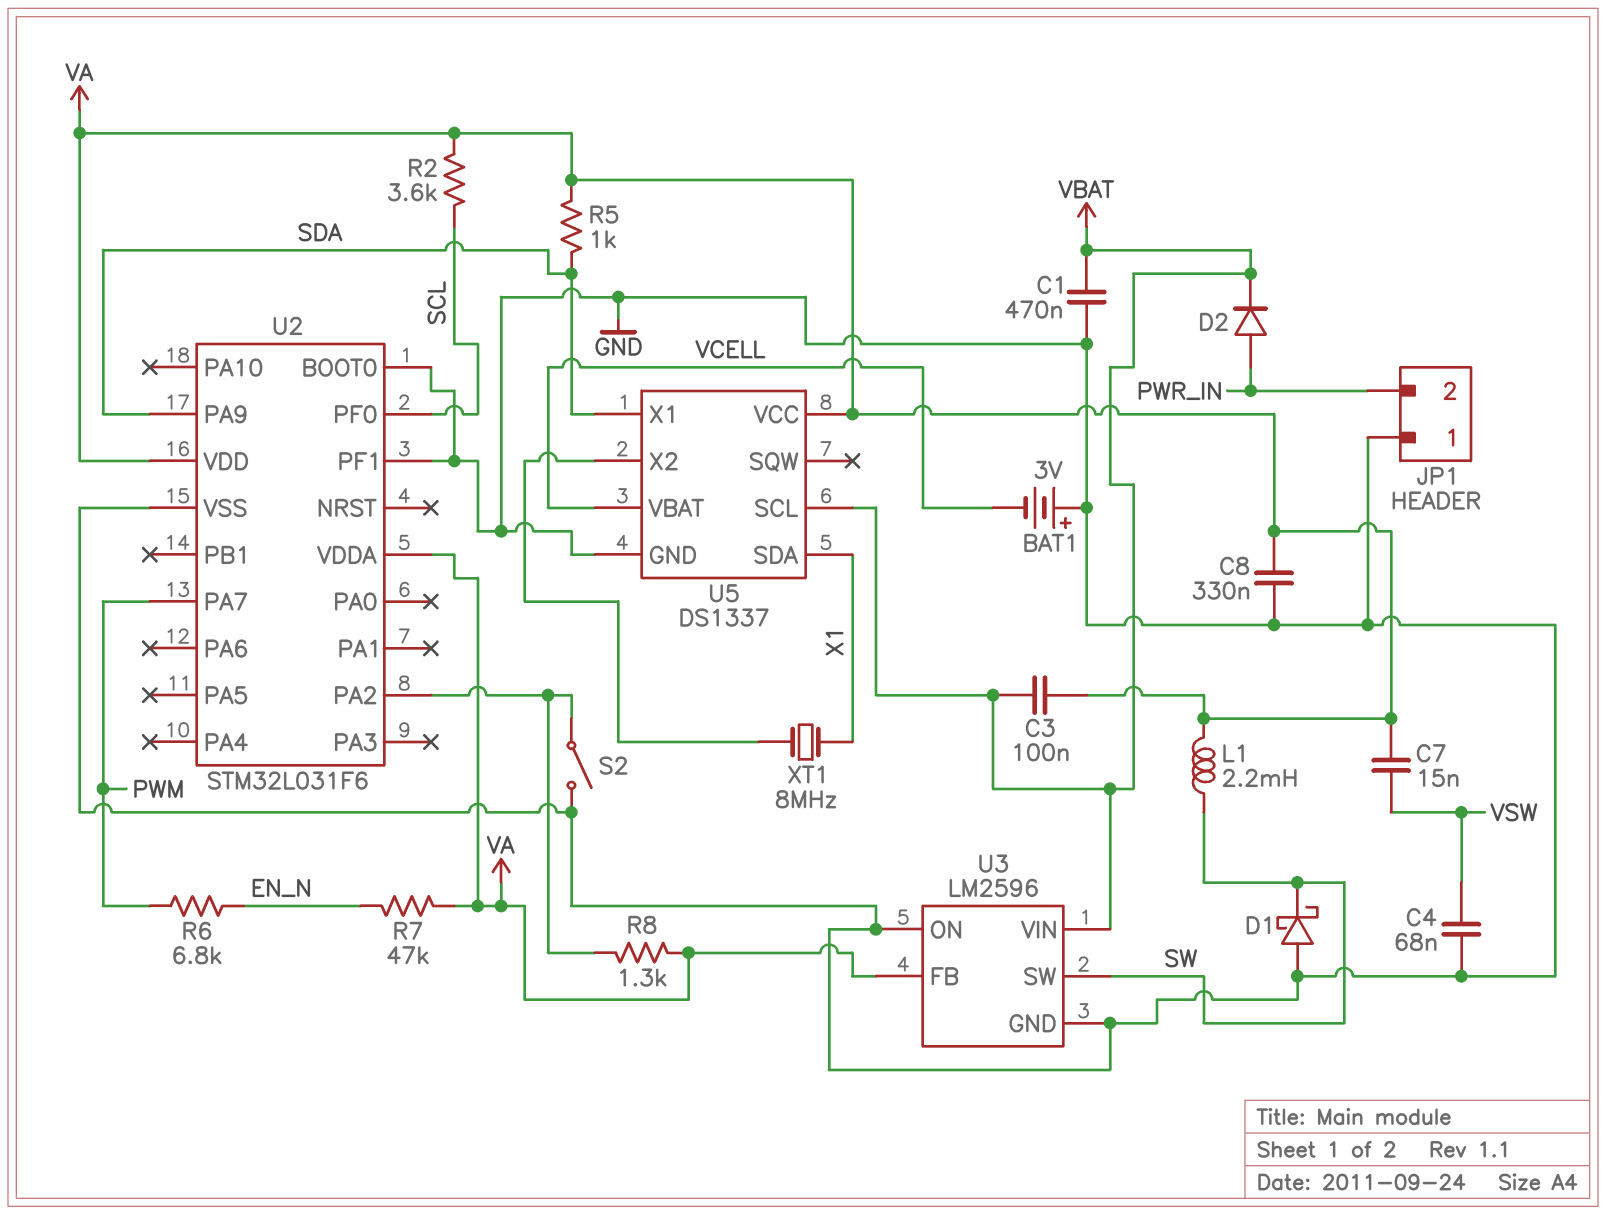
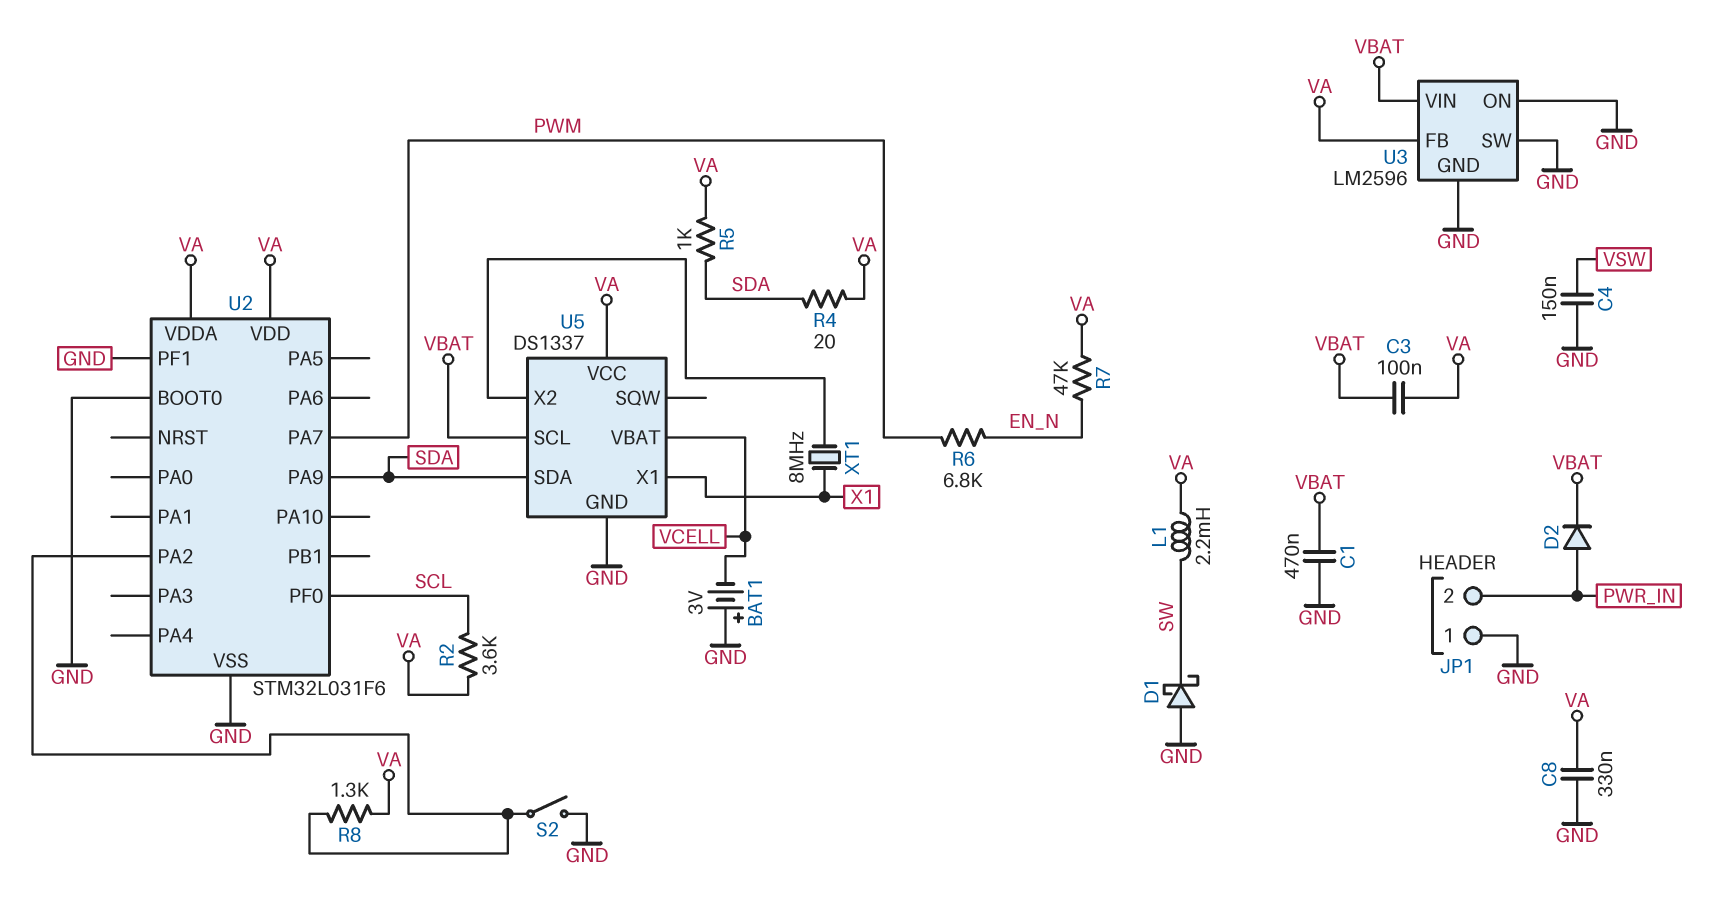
C4: 68nF (GND, VSW) -> 150nF (GND, VSW)
C7: 15nF (VA, VSW) -> none
R4: none -> 20 (SDA, VA)
U3 pin SW: SW -> GND
U5 pin SDA: X1 -> SDA
U5 pin X1: SDA -> X1

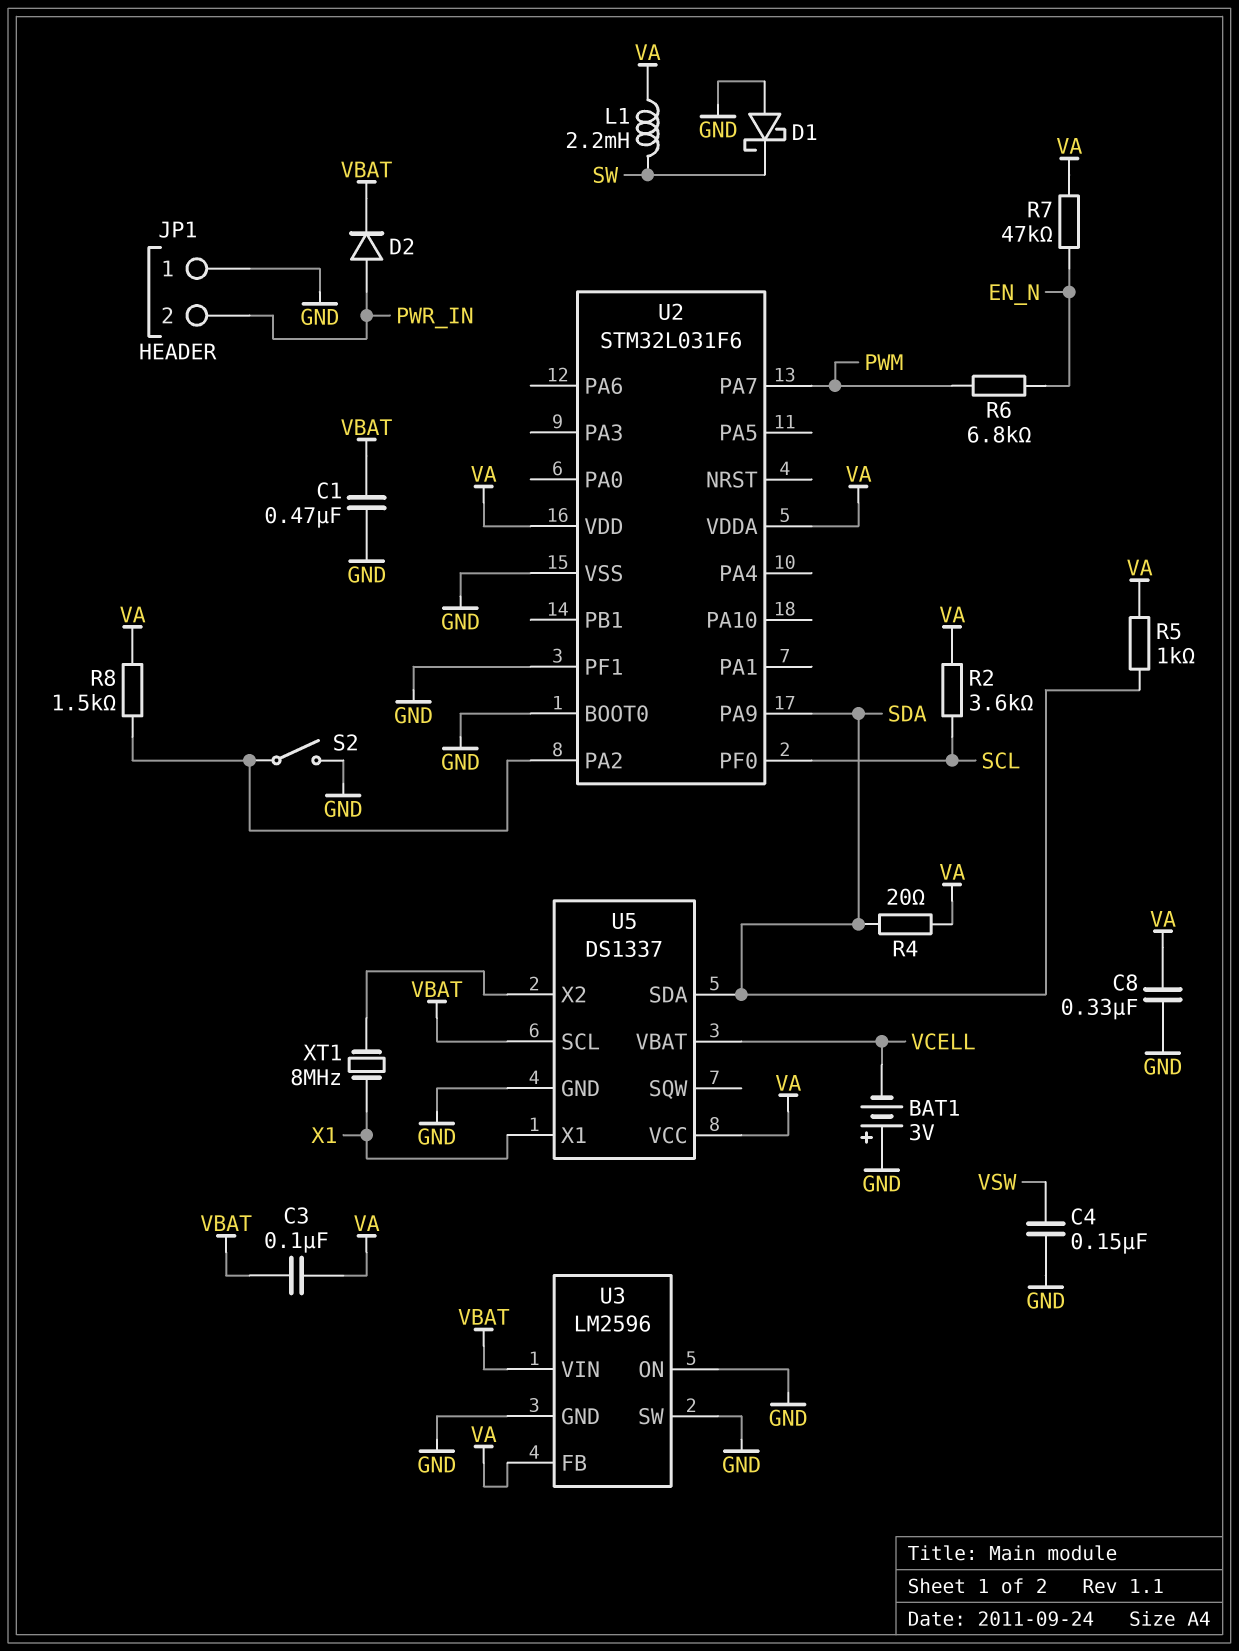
R8: 1.3k (U2/PA2, VA) -> 1.5k (U2/PA2, VA)

